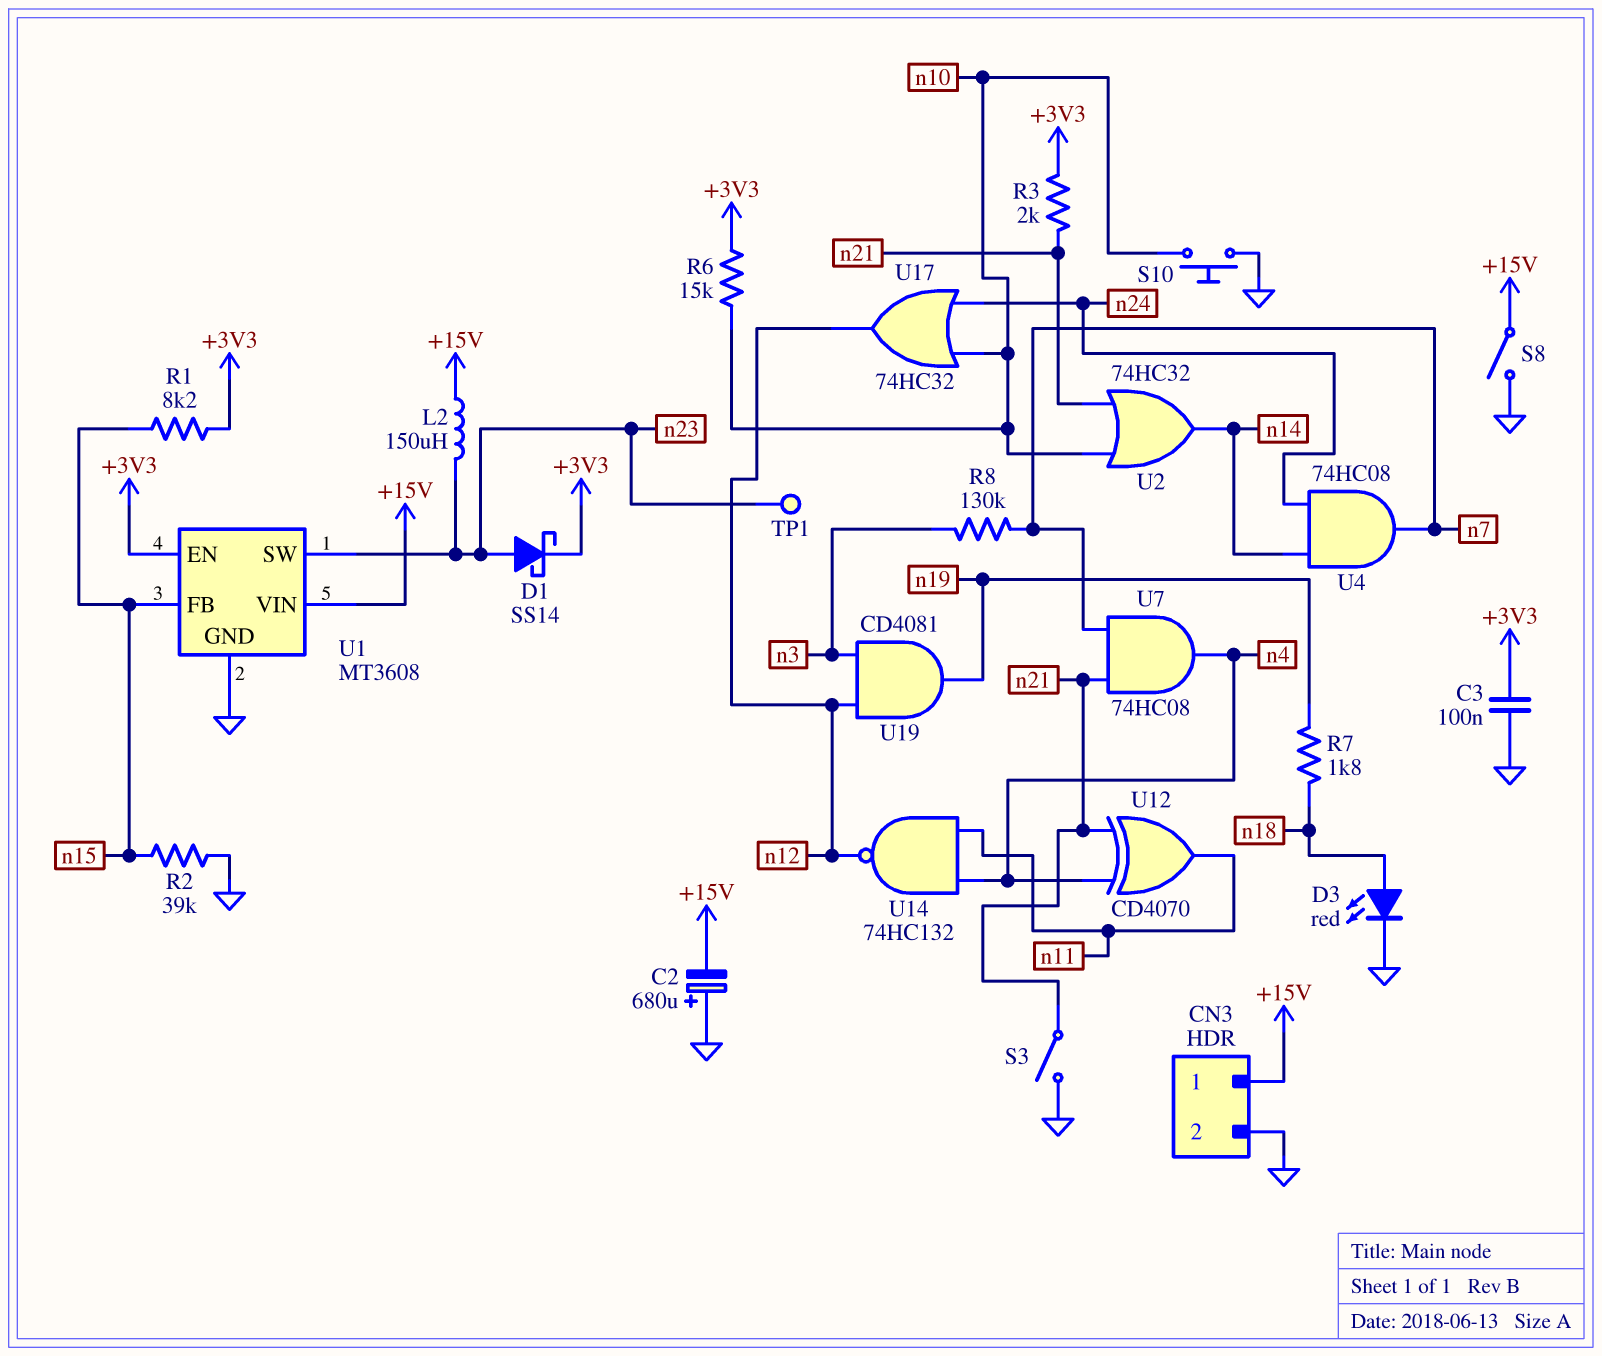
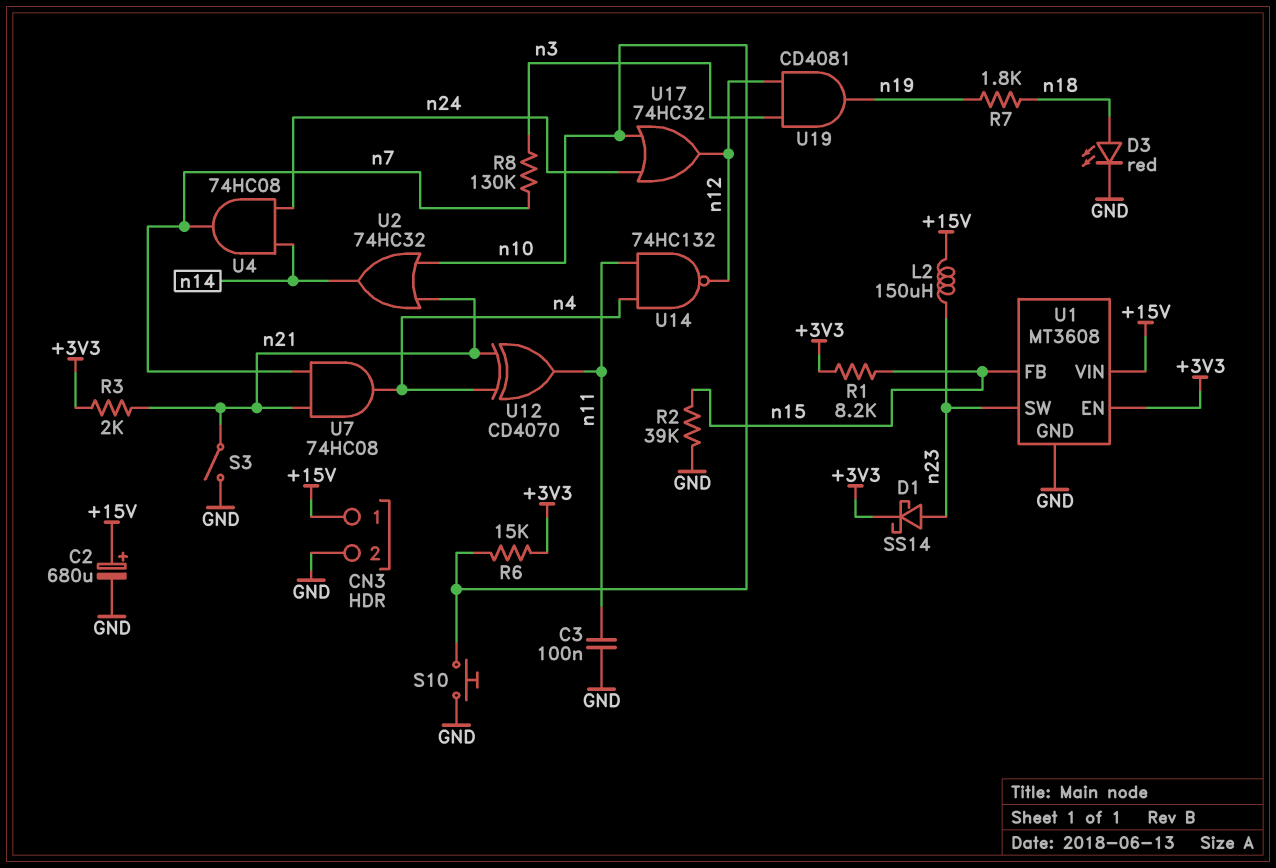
C2: 680uF (plus GND, minus +15V) -> 680uF (plus +15V, minus GND)
C3: 100nF (+3V3, GND) -> 100nF (GND, n11)
S8: switch (+15V, GND) -> none
TP1: test point (n23) -> none

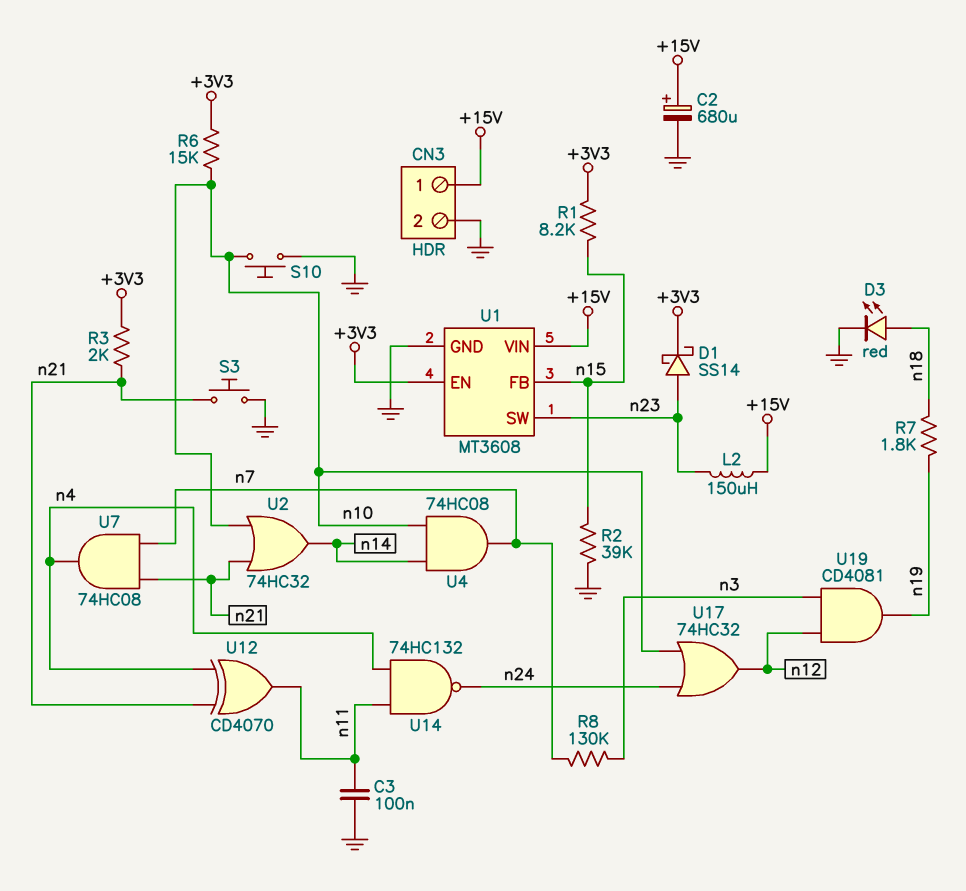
S3: switch (GND, n21) -> button (GND, n21)
U4: AND 74HC08 (in n14, in n24, out n7) -> AND 74HC08 (in n10, in n14, out n7)
U14: NAND 74HC132 (in n4, in n11, out n12) -> NAND 74HC132 (in n4, in n11, out n24)

